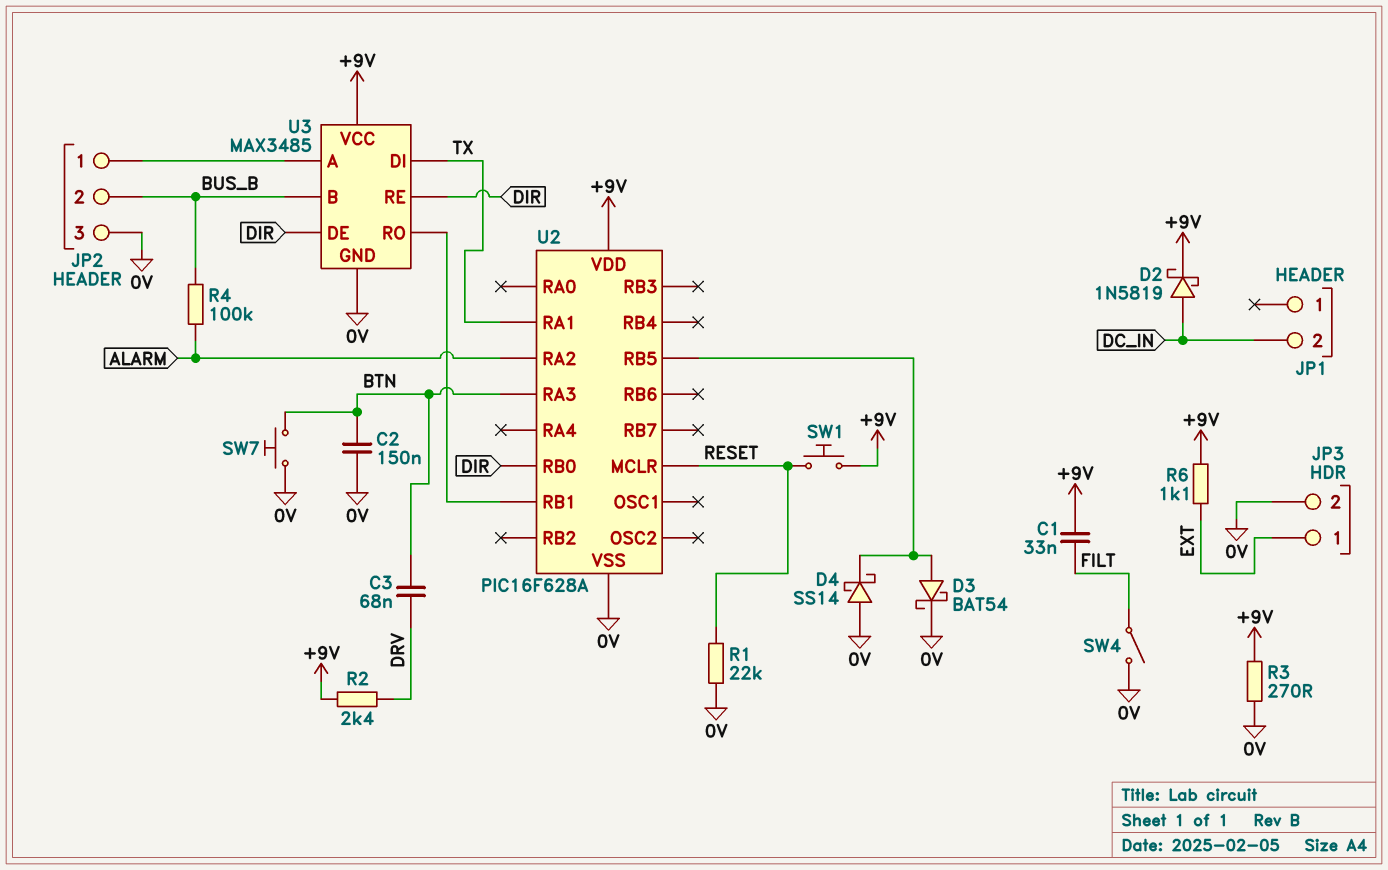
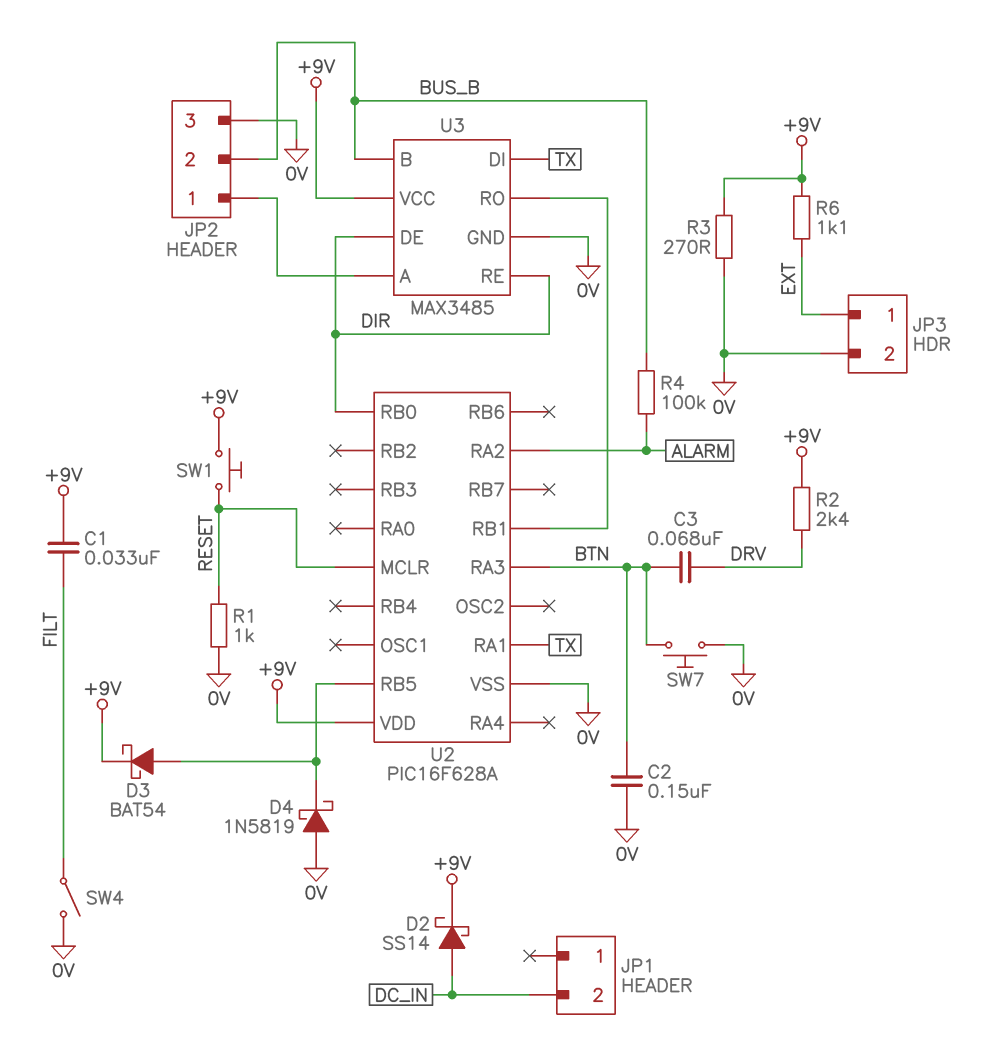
D2: schottky 1N5819 (A DC_IN, K +9V) -> schottky SS14 (A DC_IN, K +9V)
D3: schottky BAT54 (A U2/RB5, K 0V) -> schottky BAT54 (A U2/RB5, K +9V)
D4: schottky SS14 (A 0V, K U2/RB5) -> schottky 1N5819 (A 0V, K U2/RB5)
R1: 22k (0V, RESET) -> 1k (0V, RESET)

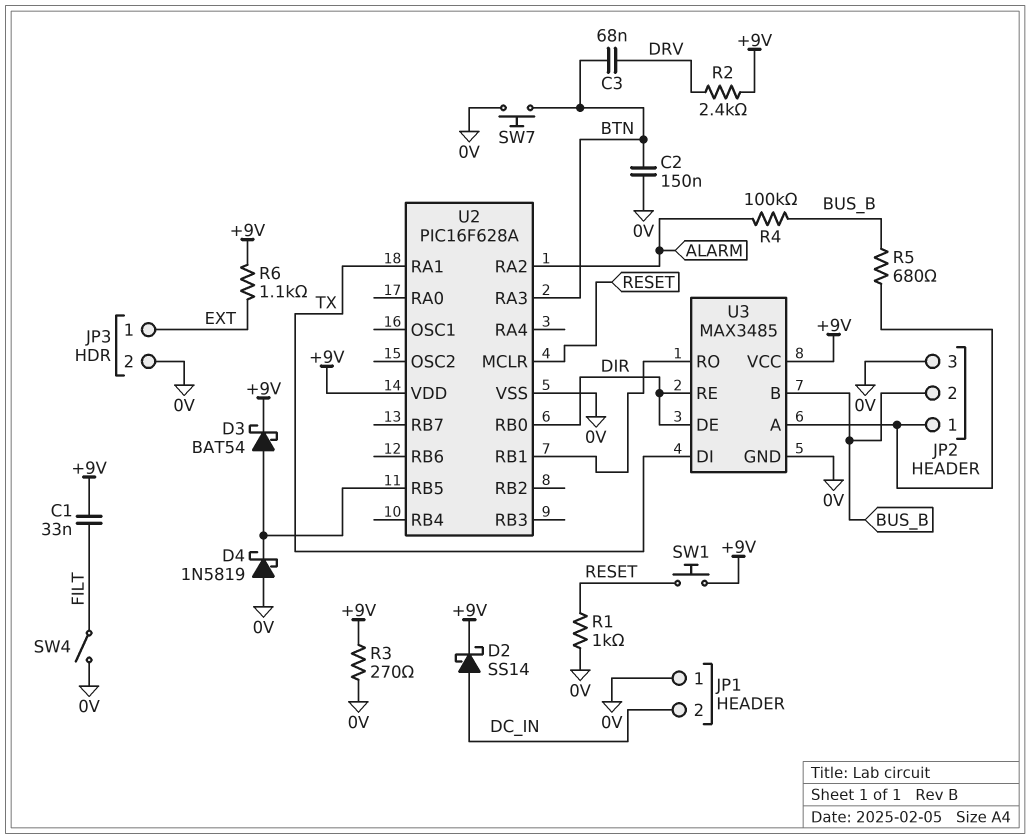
JP1 pin 1: none -> 0V
R5: none -> 680 (BUS_B, JP2/1)

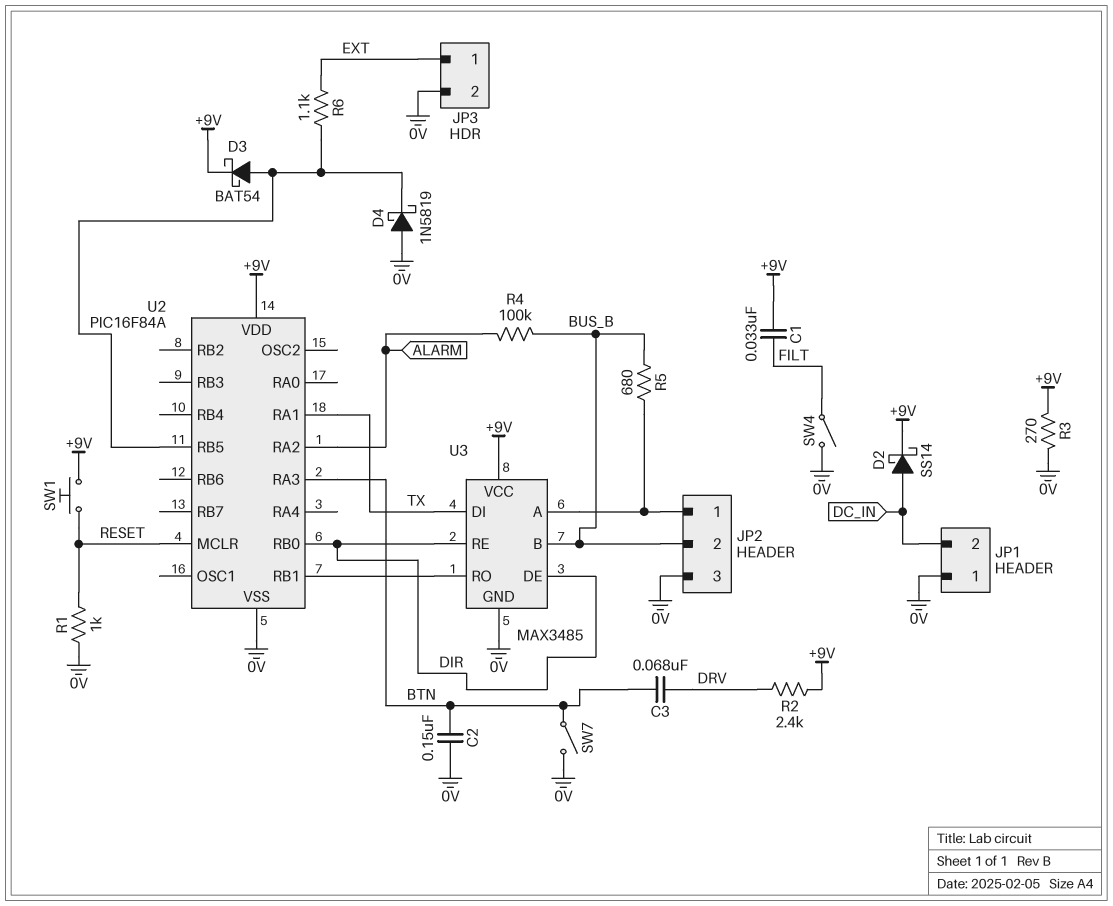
R6: 1.1k (+9V, EXT) -> 1.1k (EXT, U2/RB5)
SW7: button (0V, BTN) -> switch (0V, BTN)
U2: PIC16F628A -> PIC16F84A

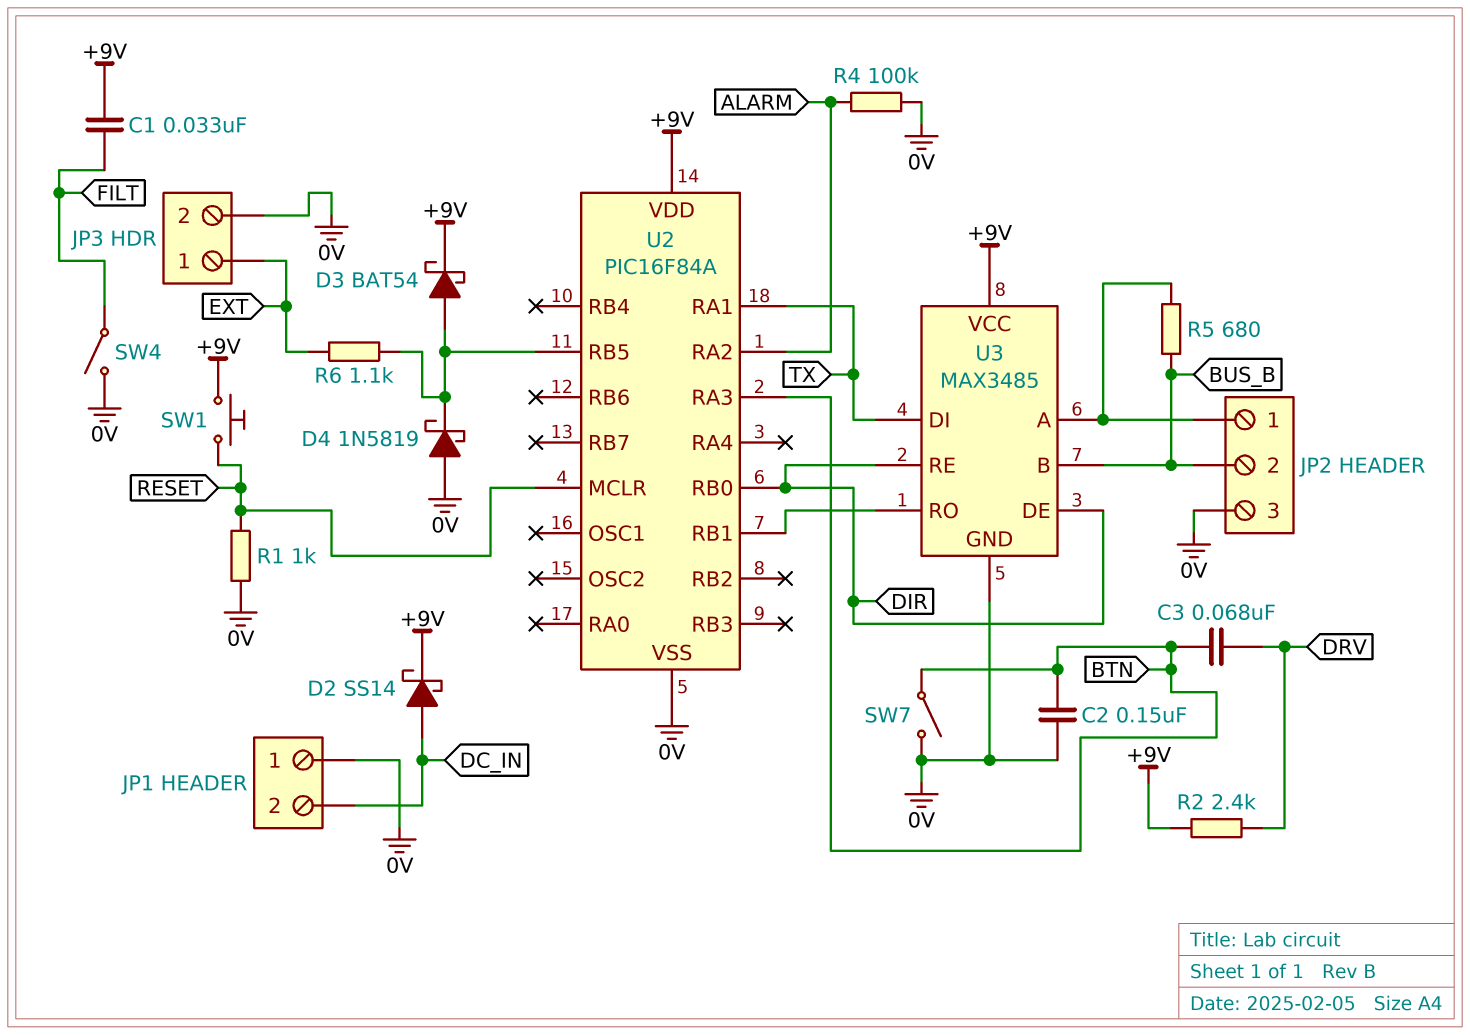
R3: 270 (+9V, 0V) -> none
R4: 100k (ALARM, BUS_B) -> 100k (0V, ALARM)

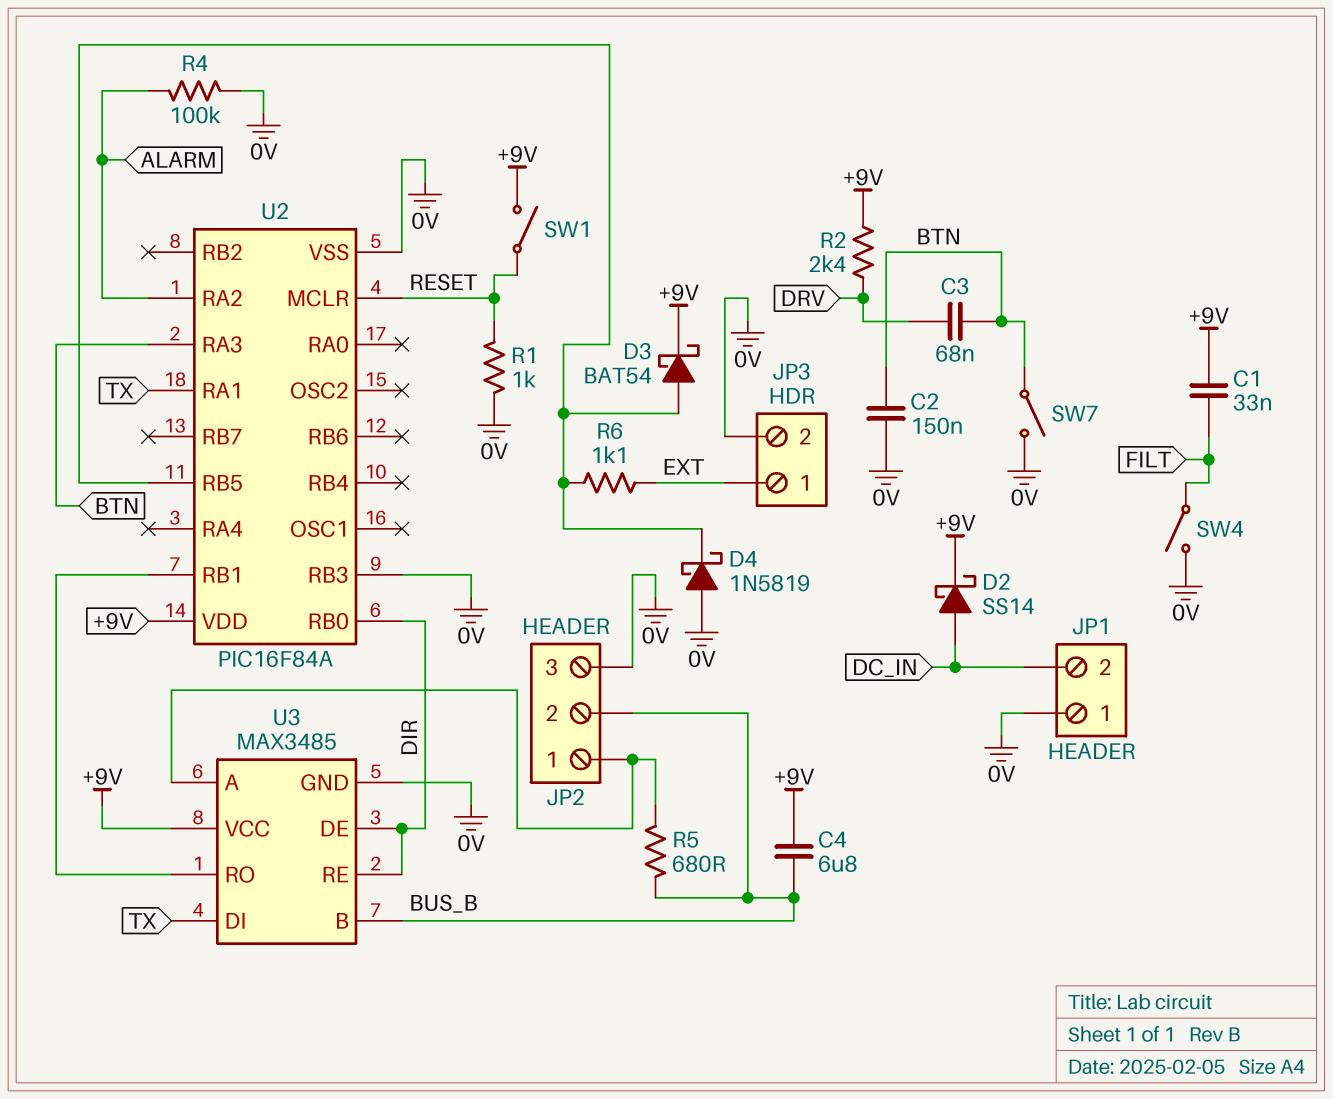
C4: none -> 6.8uF (+9V, BUS_B)
SW1: button (+9V, RESET) -> switch (+9V, RESET)
U2 pin RB3: none -> 0V

